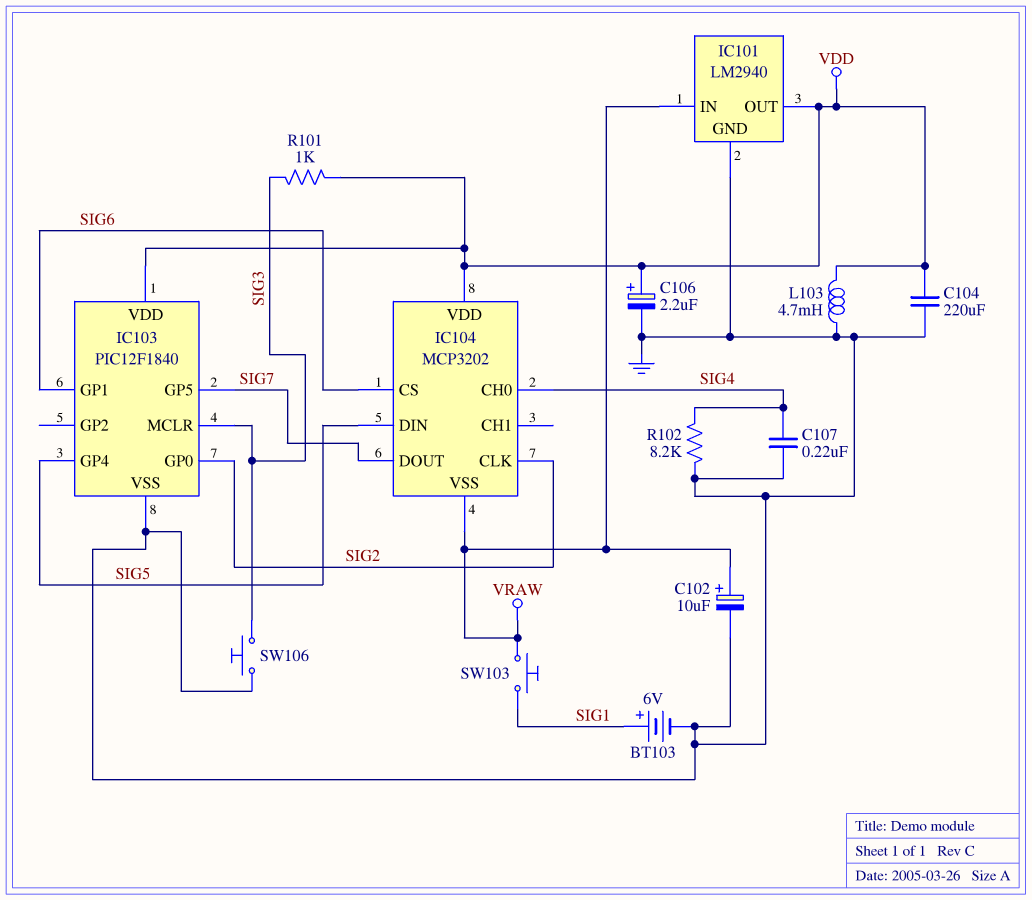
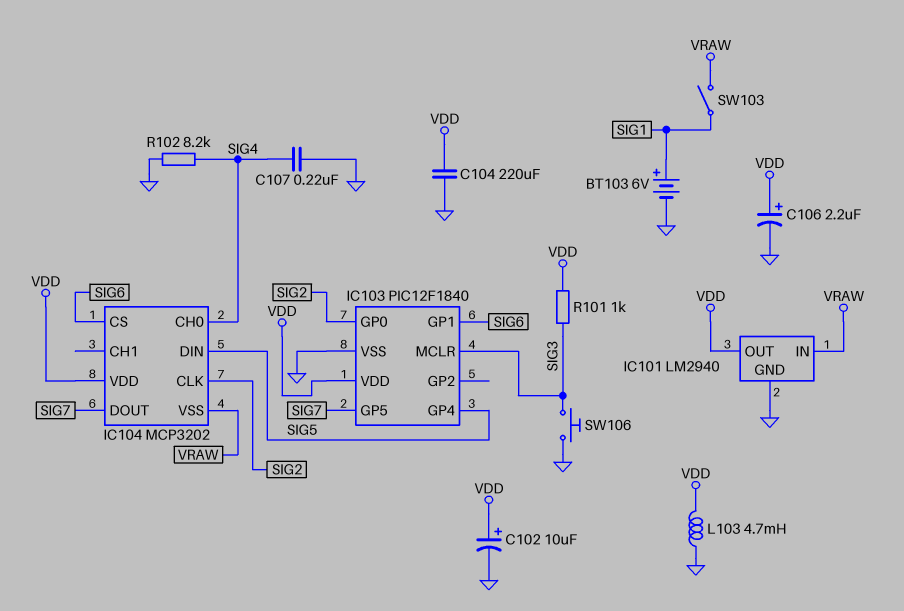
C102: 10uF (plus VRAW, minus GND) -> 10uF (plus VDD, minus GND)
SW103: button (SIG1, VRAW) -> switch (SIG1, VRAW)

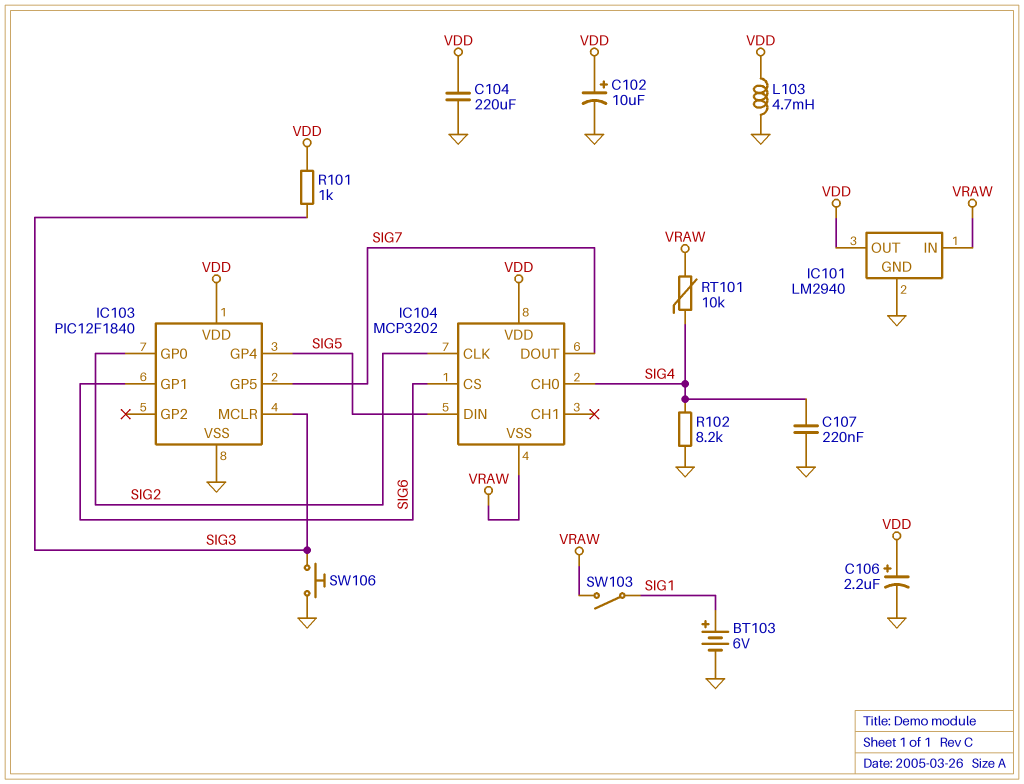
RT101: none -> 10k (SIG4, VRAW)

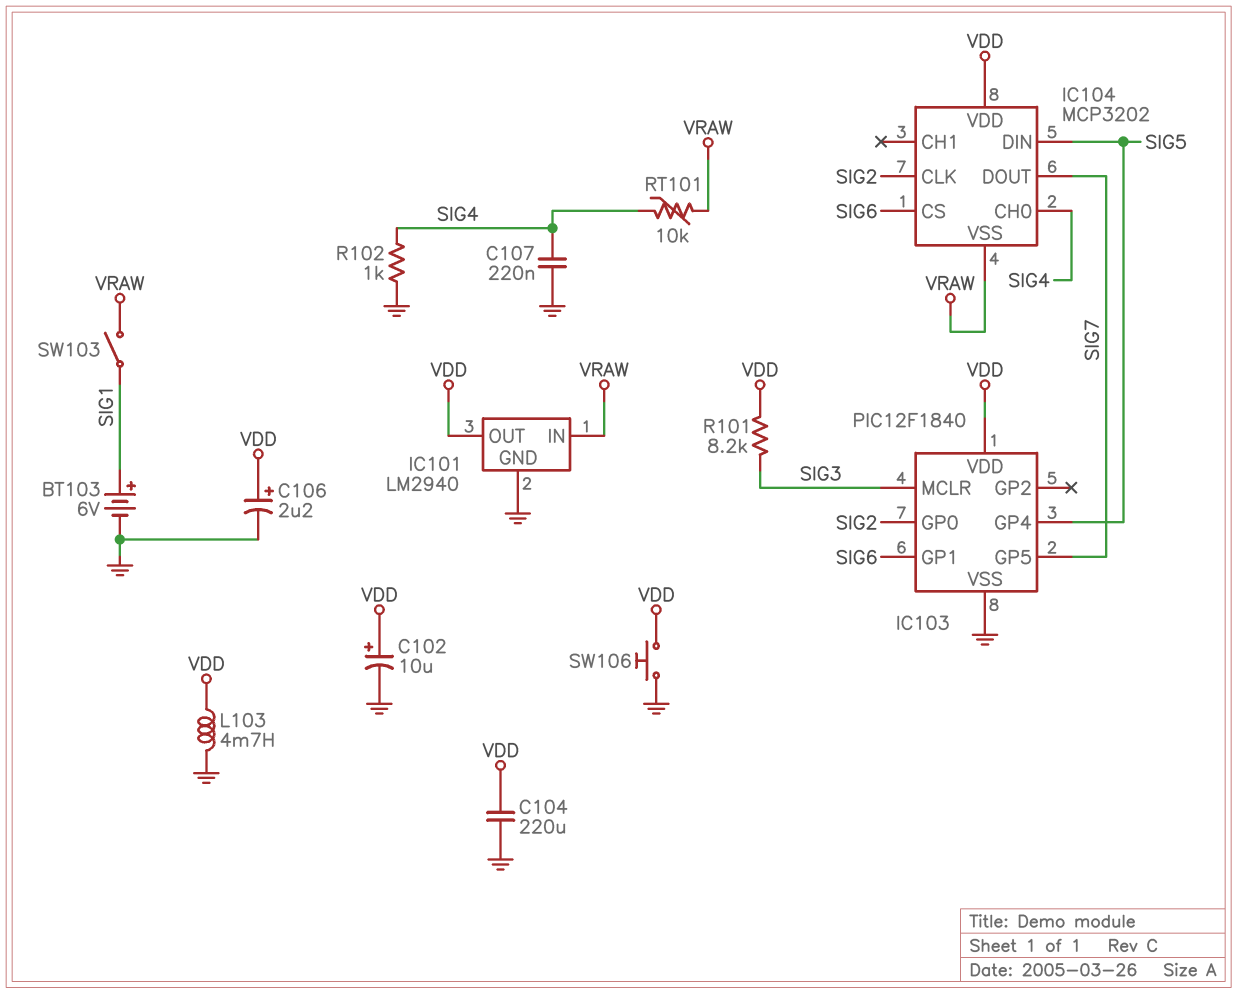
R101: 1k (SIG3, VDD) -> 8.2k (SIG3, VDD)
R102: 8.2k (GND, SIG4) -> 1k (GND, SIG4)
SW106: button (GND, SIG3) -> button (GND, VDD)

